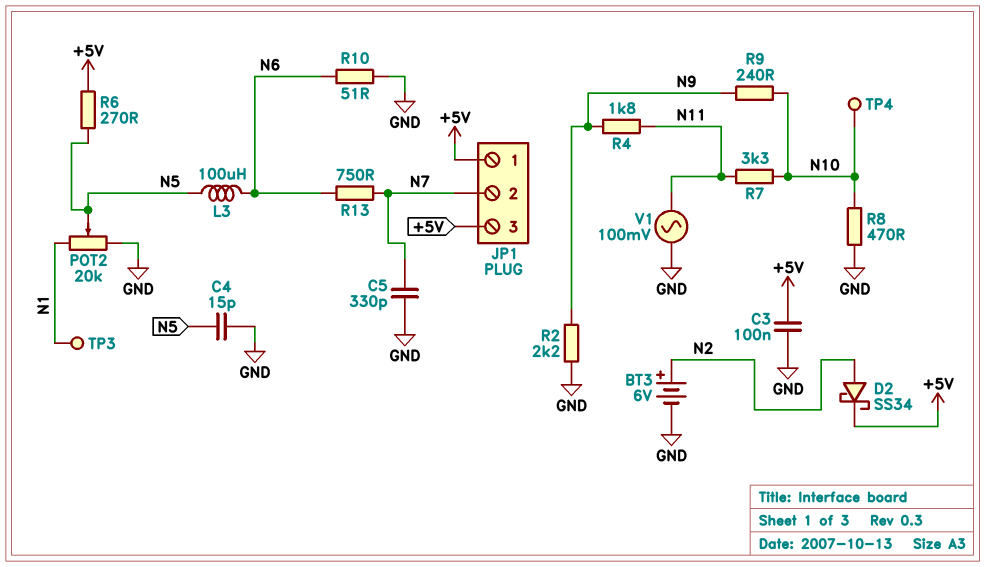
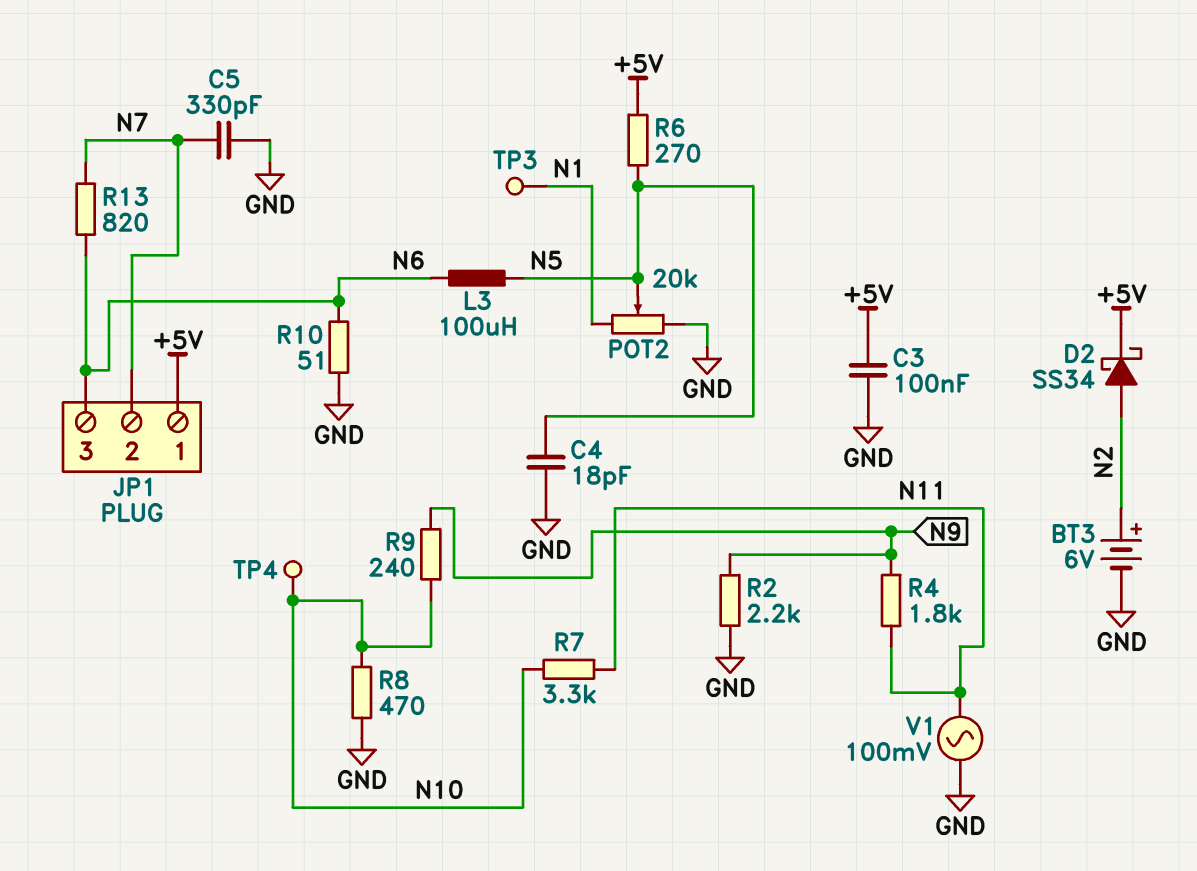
C4: 15pF (GND, N5) -> 18pF (GND, N5)
JP1 pin 3: +5V -> N6
R13: 750 (N6, N7) -> 820 (N6, N7)

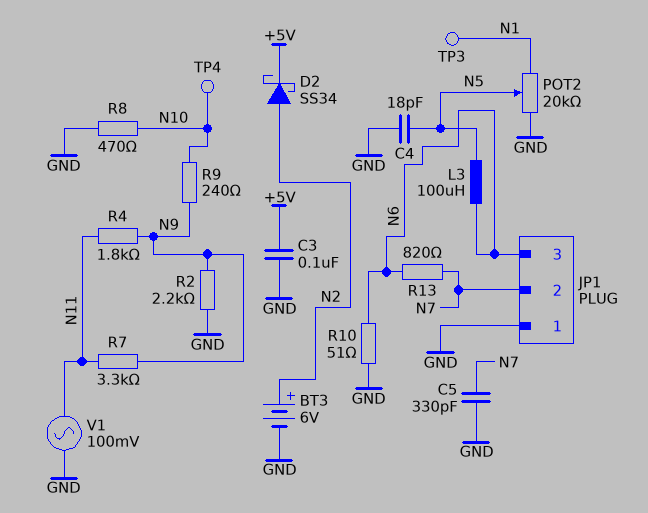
JP1 pin 1: +5V -> GND
R6: 270 (+5V, N5) -> none
R7: 3.3k (N10, N11) -> 3.3k (N9, N11)

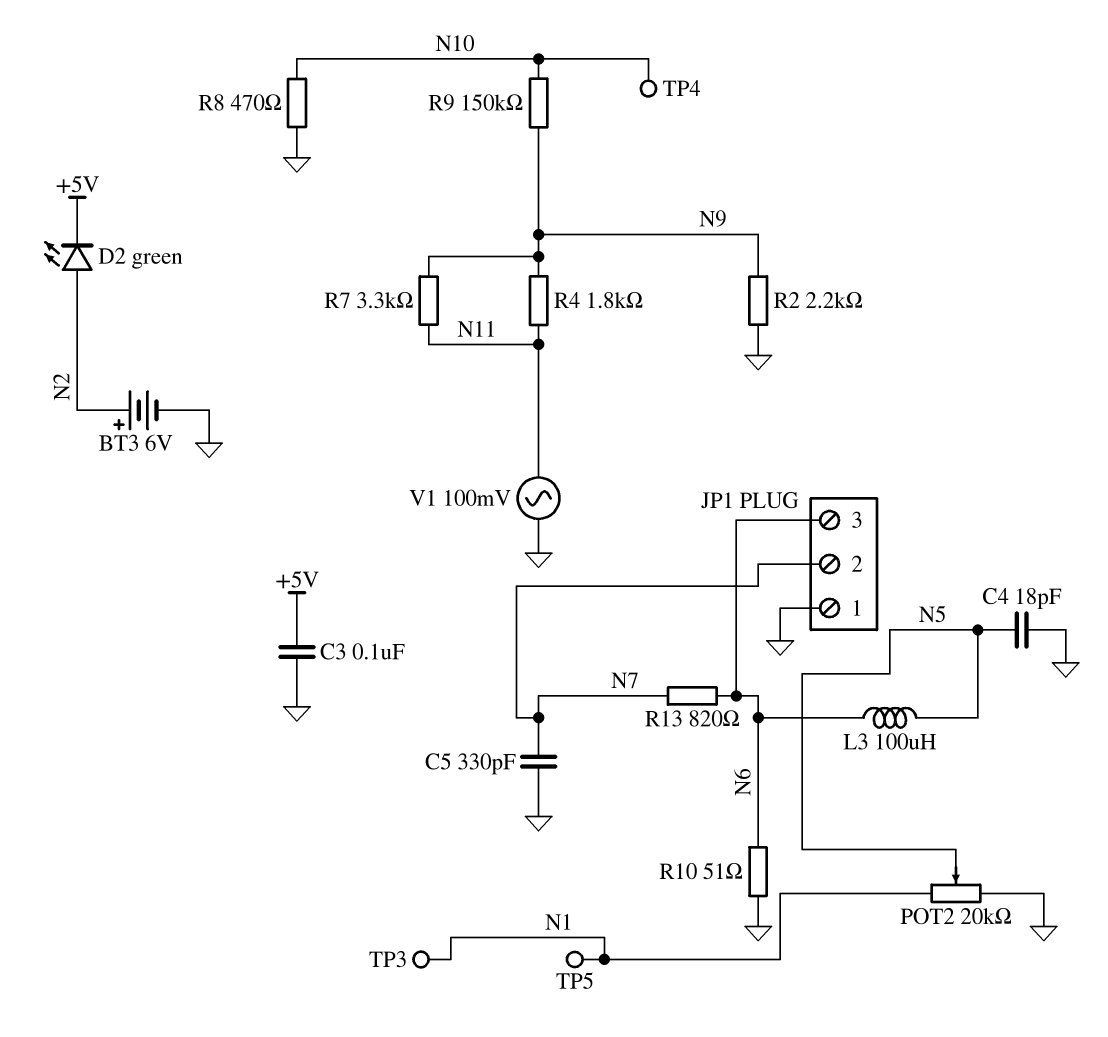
D2: schottky SS34 (A N2, K +5V) -> LED green (A N2, K +5V)
R9: 240 (N9, N10) -> 150k (N9, N10)
TP5: none -> test point (N1)

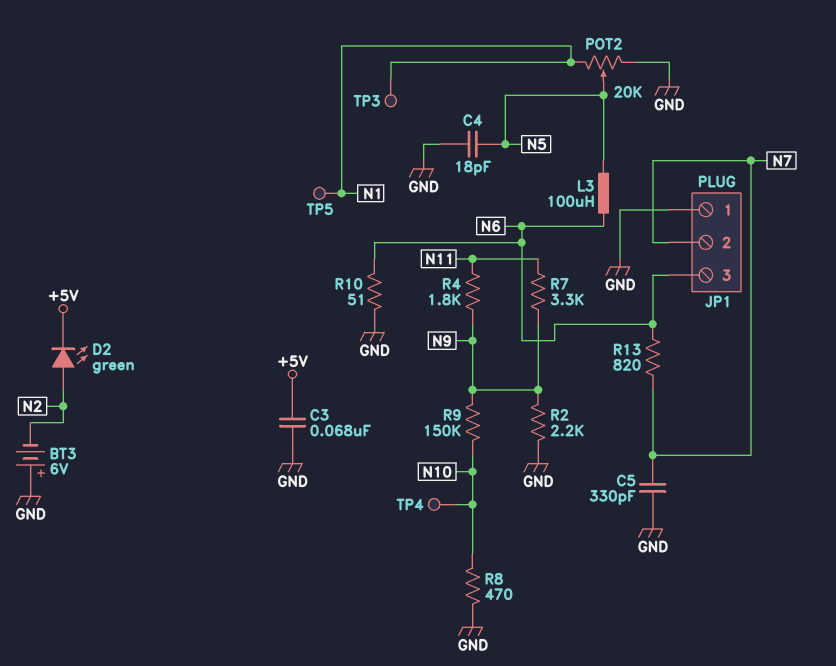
BT3: 6V (plus N2, minus GND) -> 6V (plus GND, minus N2)
C3: 100nF (+5V, GND) -> 68nF (+5V, GND)
V1: AC 100mV (GND, N11) -> none

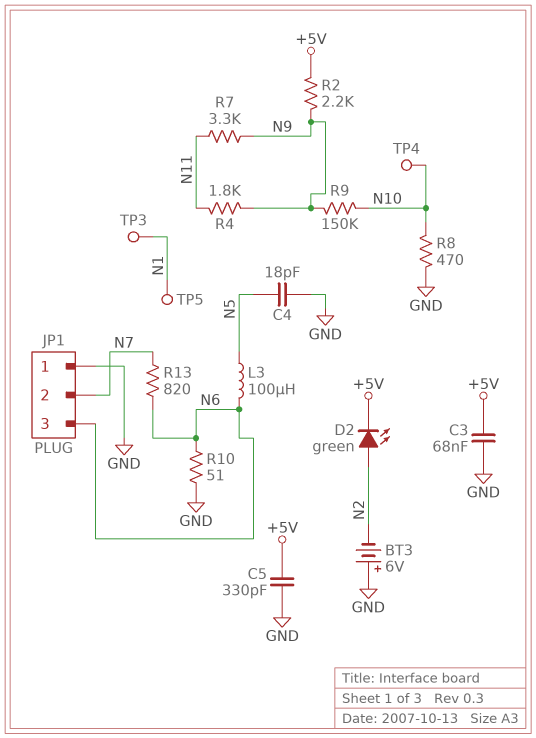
C5: 330pF (GND, N7) -> 330pF (+5V, GND)
POT2: 20k (GND, N1, wiper N5) -> none
R2: 2.2k (GND, N9) -> 2.2k (+5V, N9)

